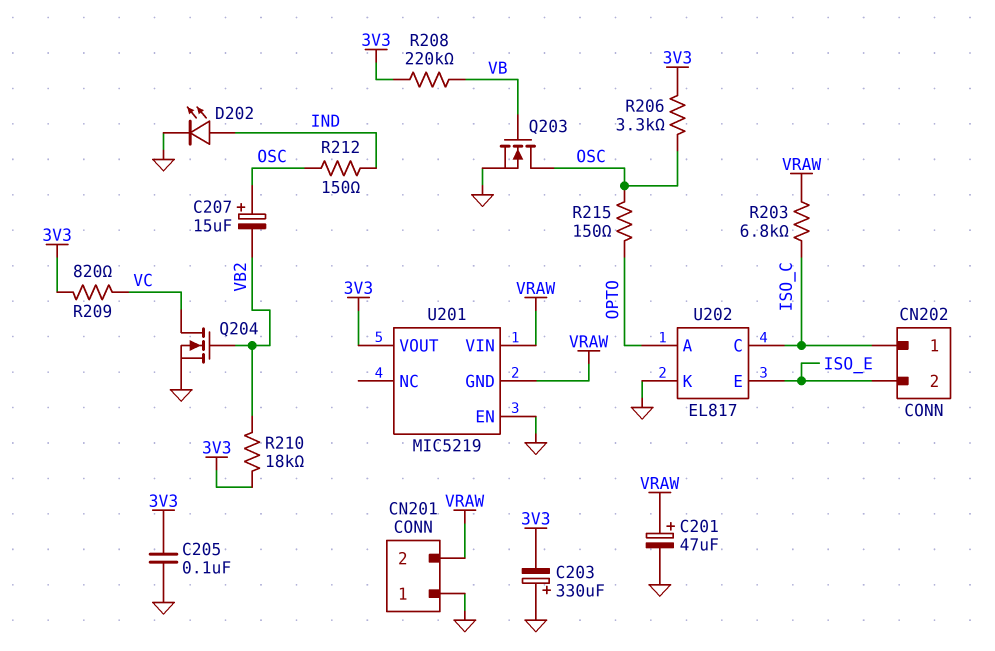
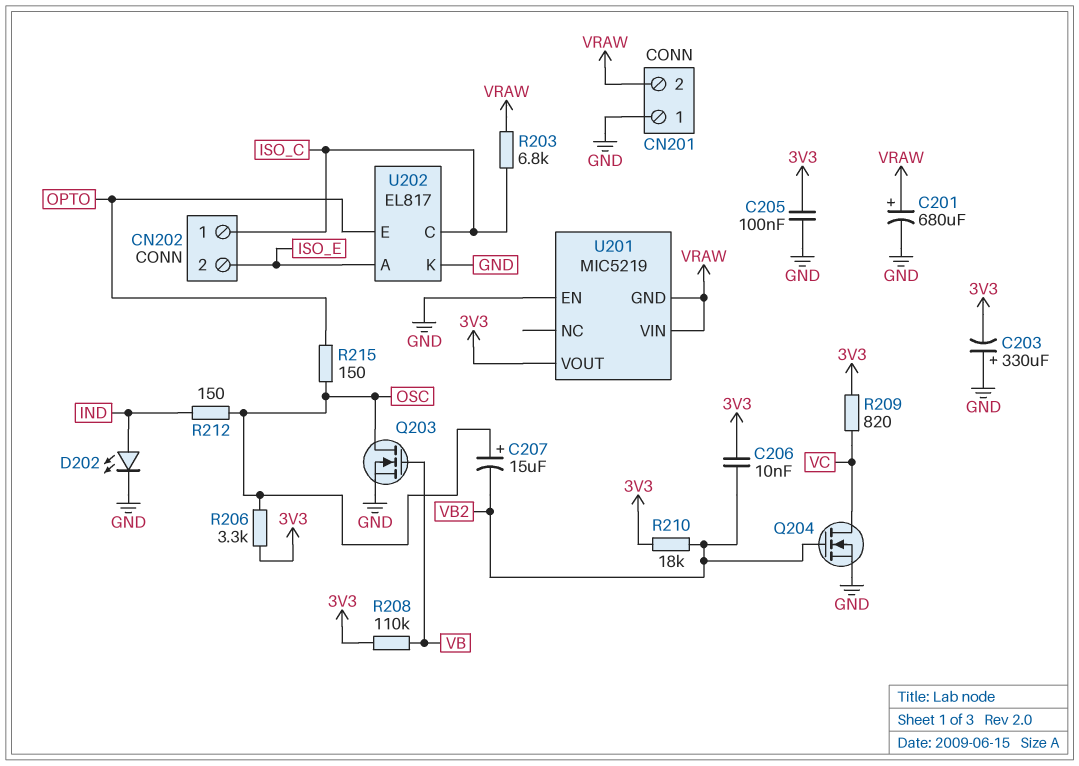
C201: 47uF (plus VRAW, minus GND) -> 680uF (plus VRAW, minus GND)
C206: none -> 10nF (3V3, VB2)
R208: 220k (3V3, VB) -> 110k (3V3, VB)
U202 pin A: OPTO -> ISO_E
U202 pin E: ISO_E -> OPTO

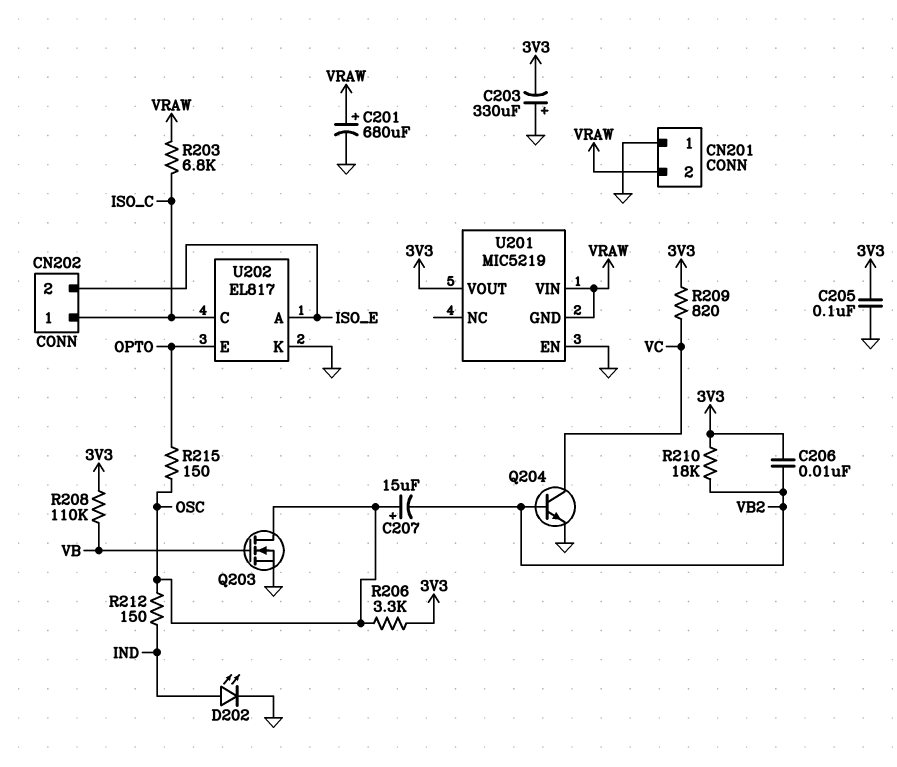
Q204: NMOS (G VB2, D VC, S GND) -> NPN (B VB2, C VC, E GND)

